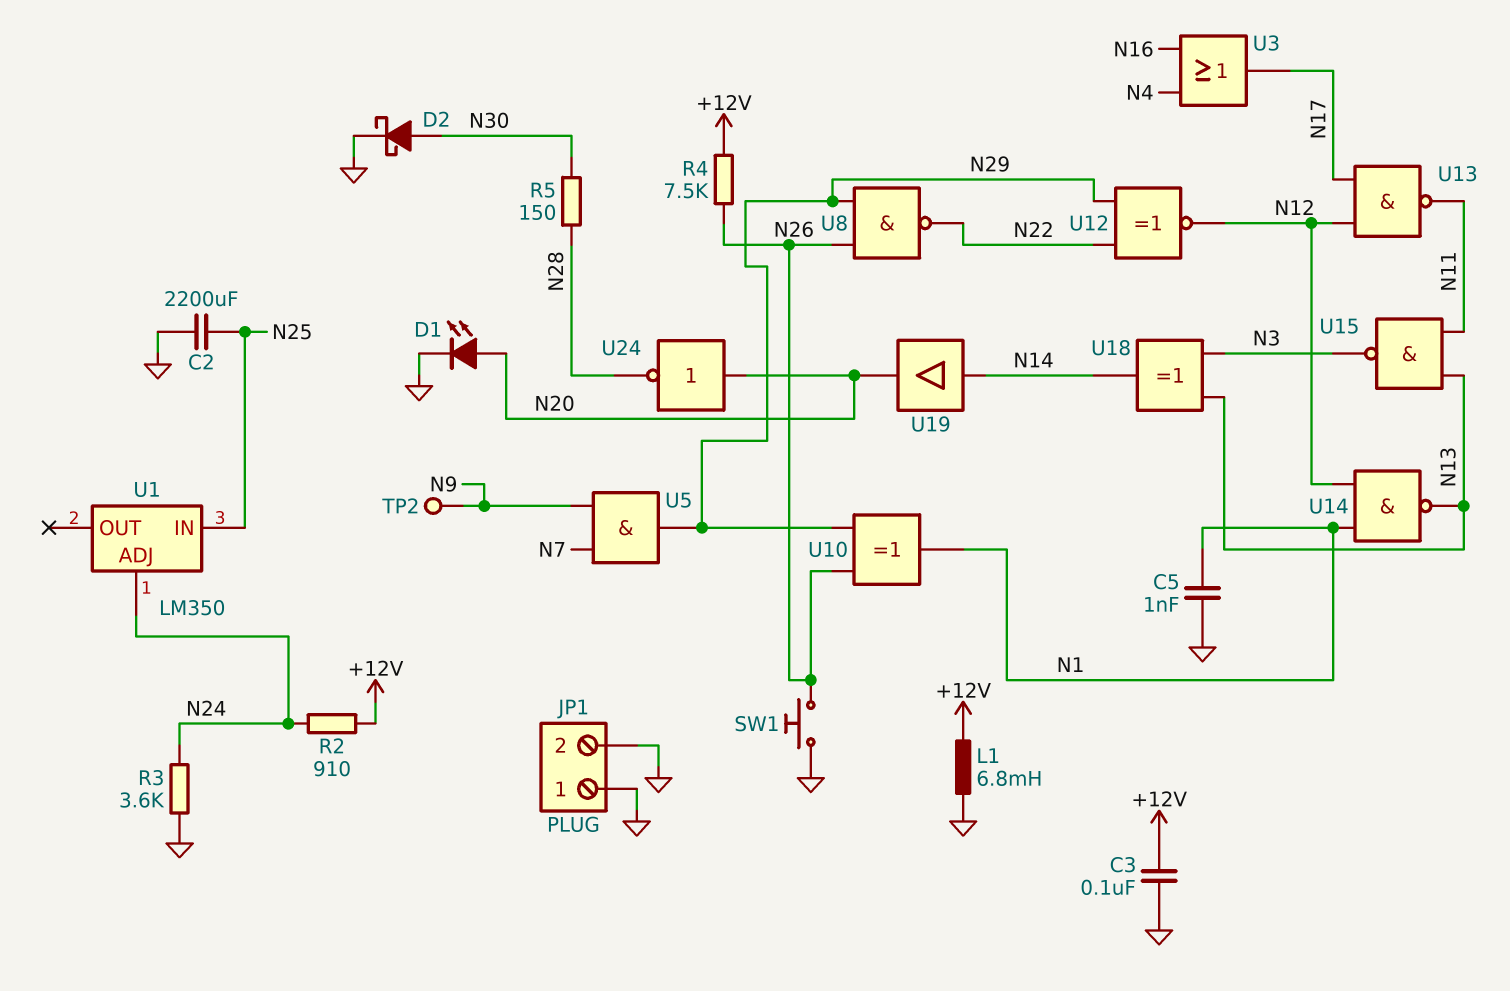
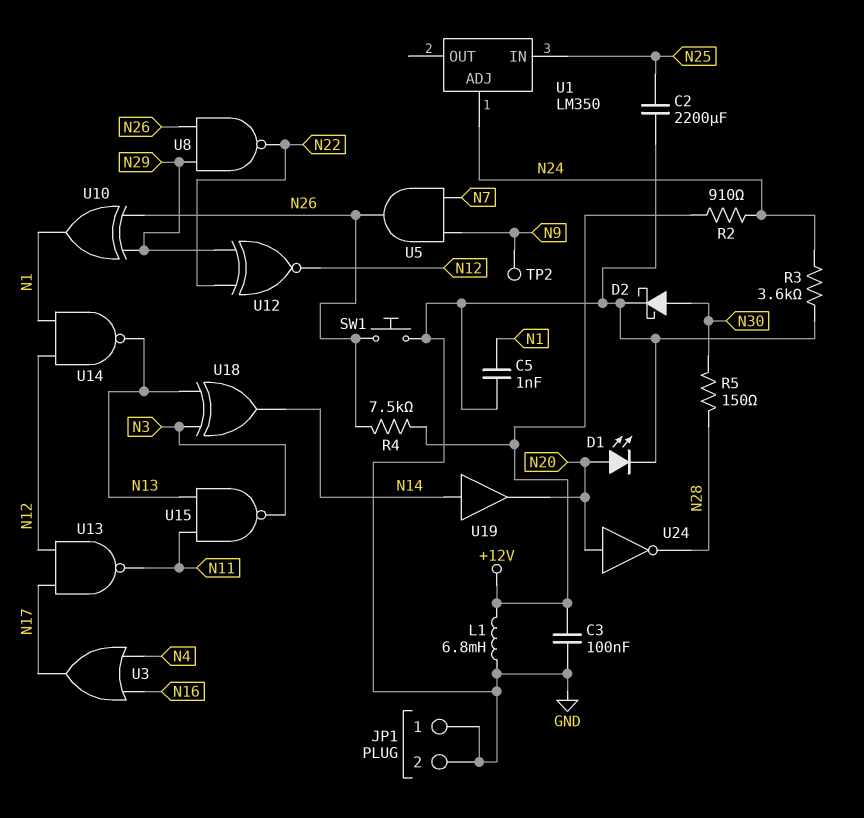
U5: AND (in N7, in N9, out N29) -> AND (in N7, in N9, out N26)

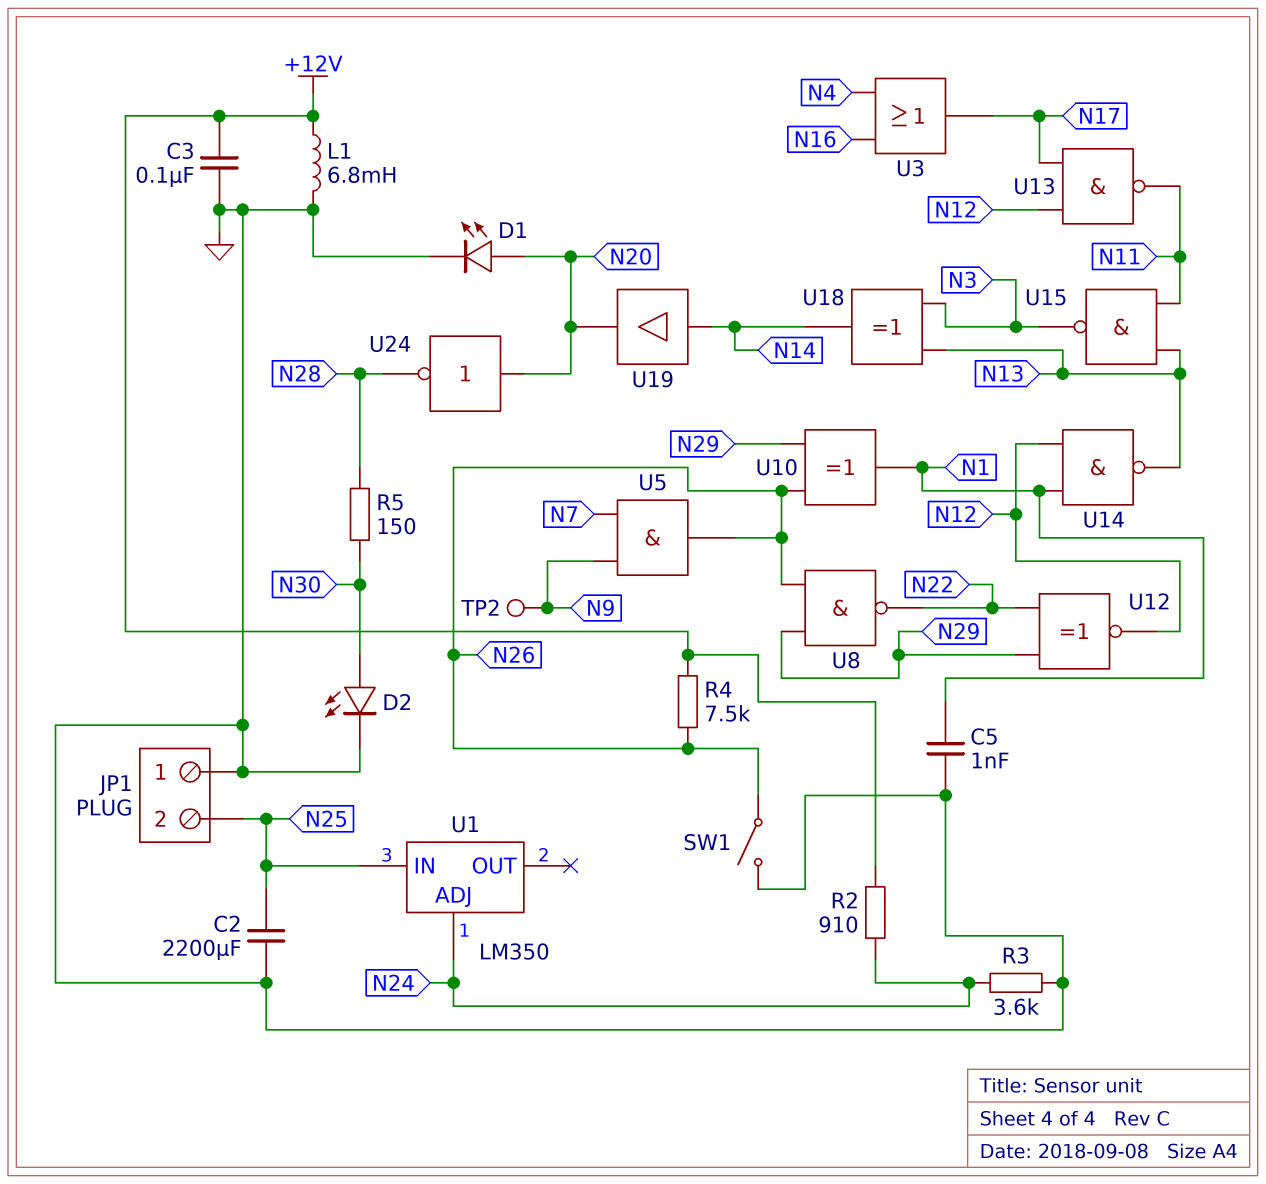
D2: schottky (A N30, K GND) -> LED (A N30, K GND)
JP1 pin 2: GND -> N25
SW1: button (GND, N26) -> switch (GND, N26)

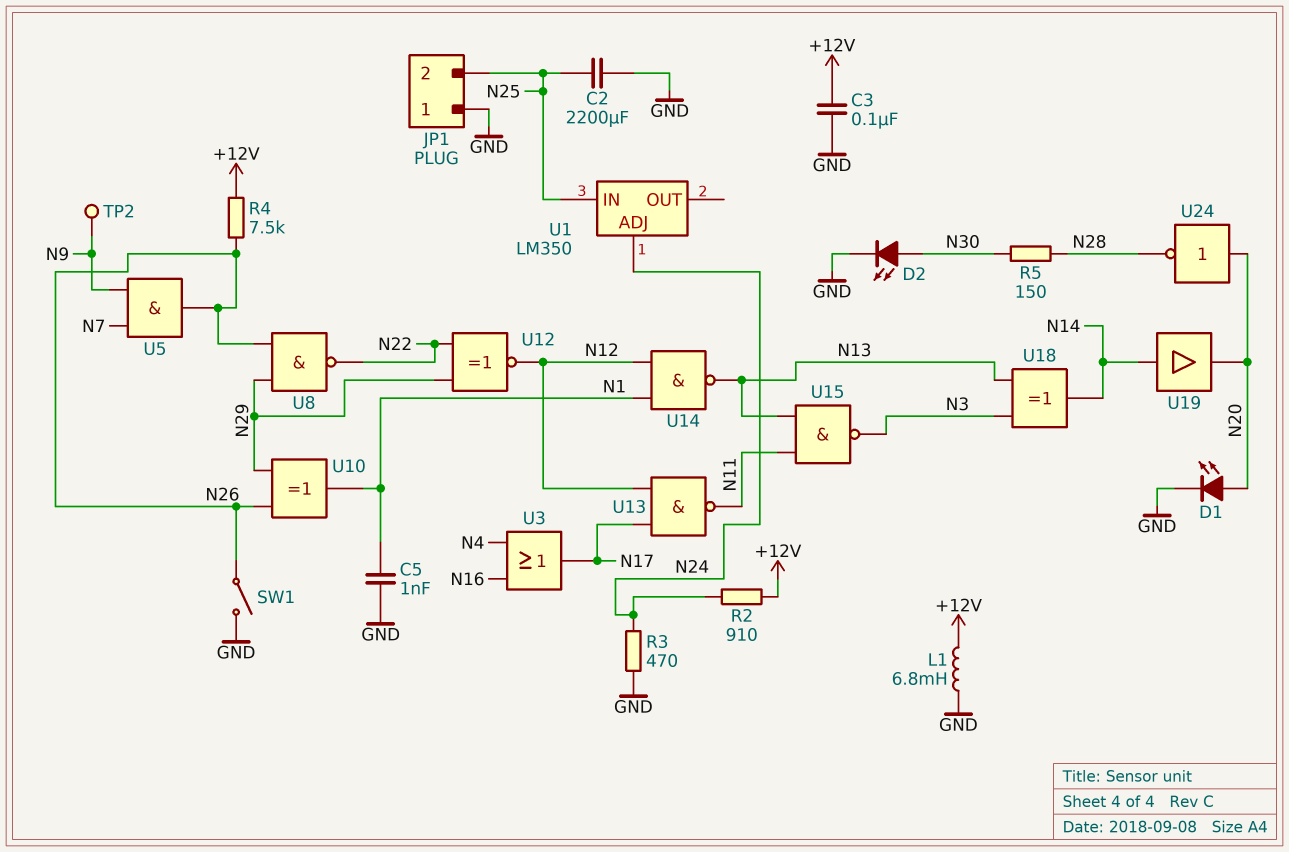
R3: 3.6k (GND, N24) -> 470 (GND, N24)

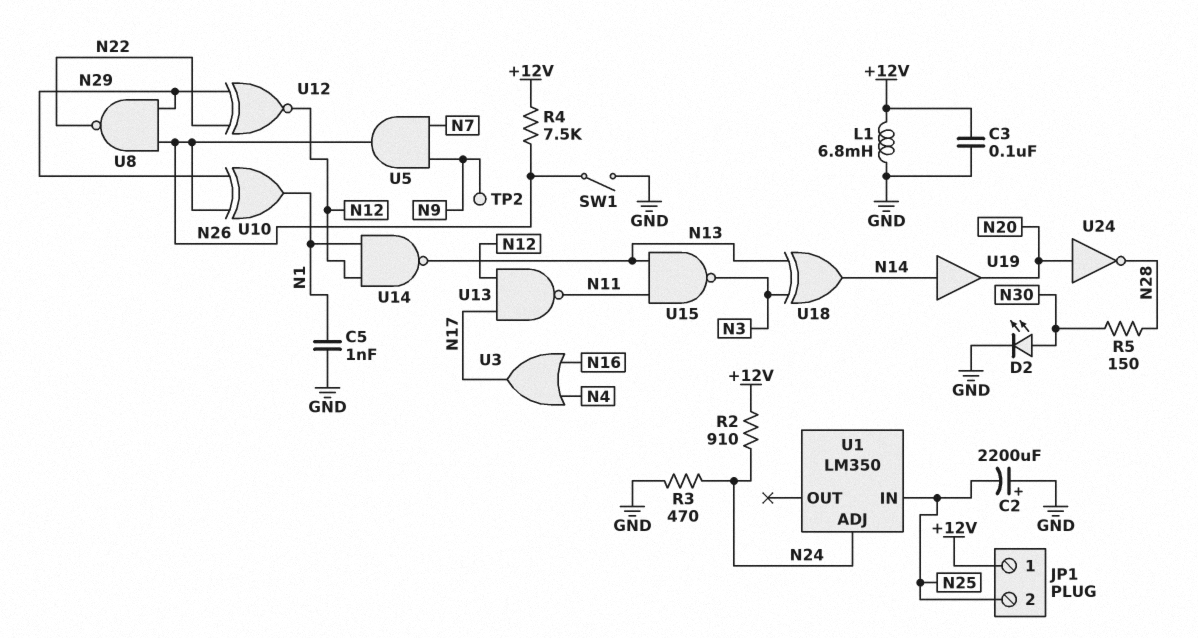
C2: 2200uF (GND, N25) -> 2200uF (plus GND, minus N25)
D1: LED (A N20, K GND) -> none
JP1 pin 1: GND -> +12V

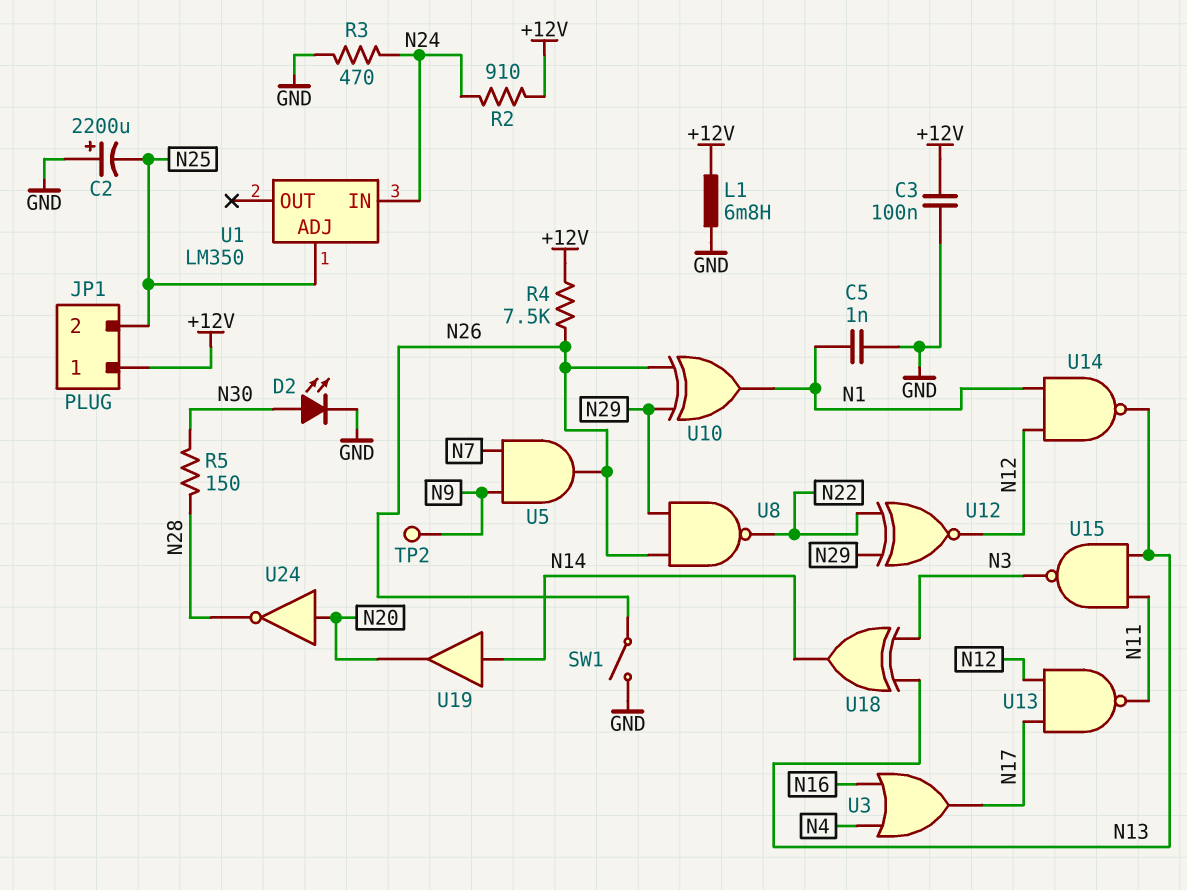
U1 pin ADJ: N24 -> N25
U1 pin IN: N25 -> N24

